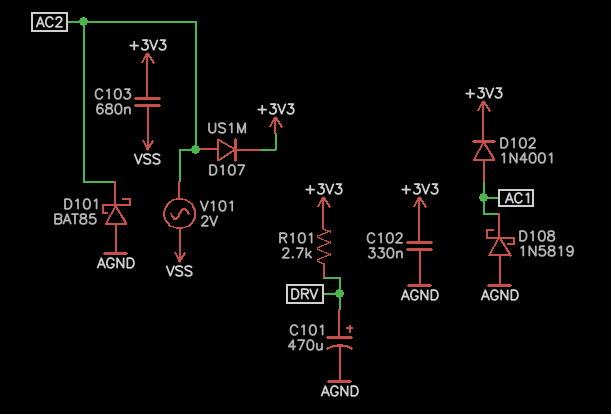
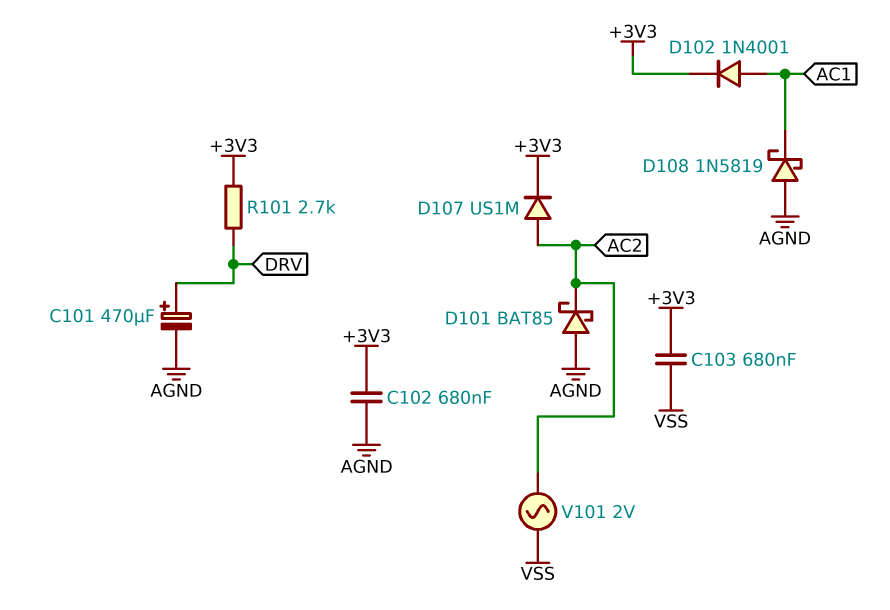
C102: 330nF (+3V3, AGND) -> 680nF (+3V3, AGND)

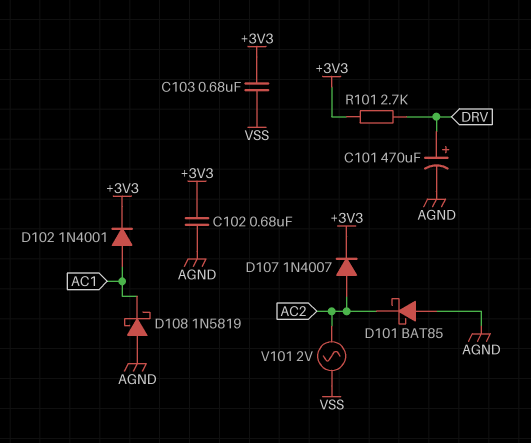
D107: diode US1M (A AC2, K +3V3) -> diode 1N4007 (A AC2, K +3V3)

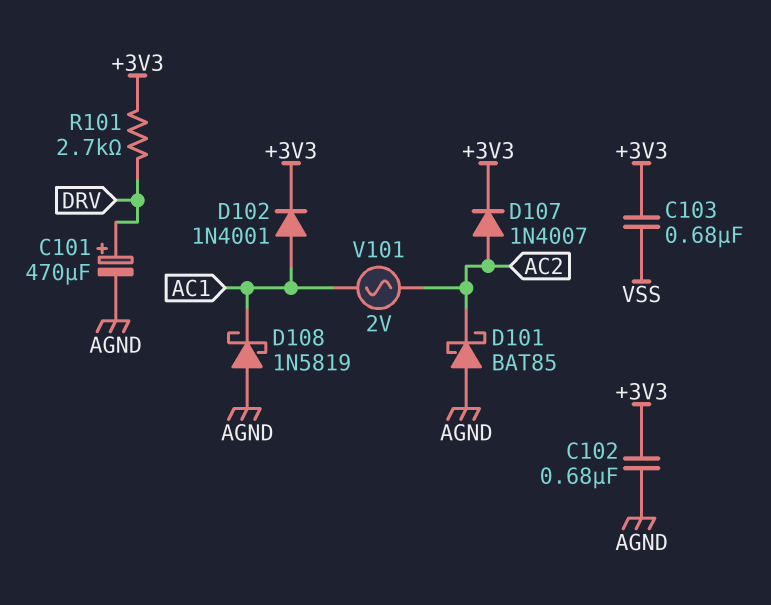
V101: AC 2V (AC2, VSS) -> AC 2V (AC1, AC2)

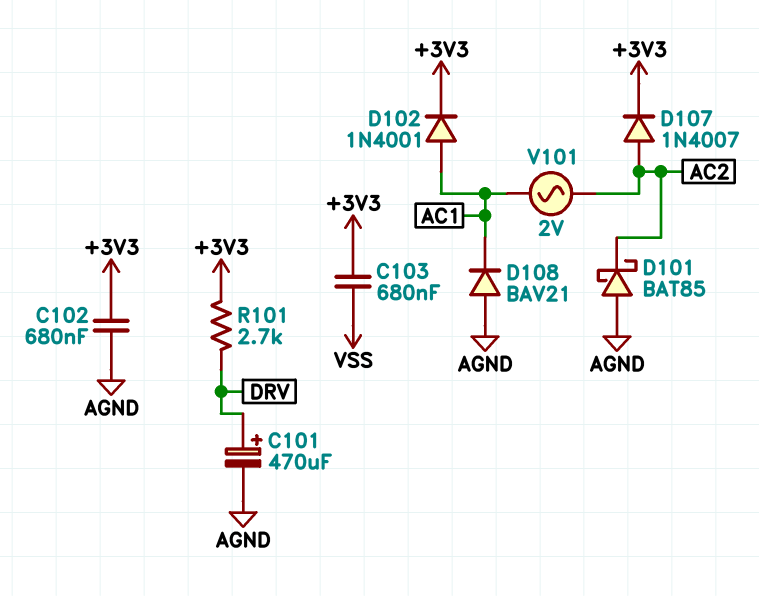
D108: schottky 1N5819 (A AGND, K AC1) -> diode BAV21 (A AGND, K AC1)

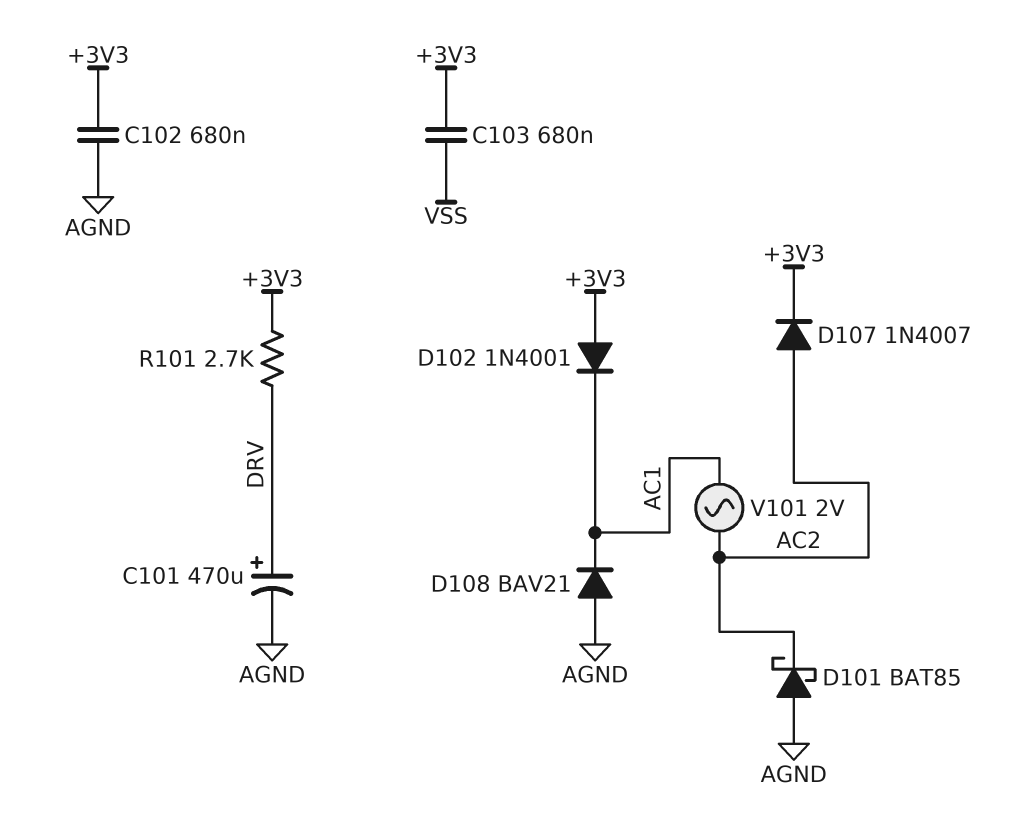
D102: diode 1N4001 (A AC1, K +3V3) -> diode 1N4001 (A +3V3, K AC1)

